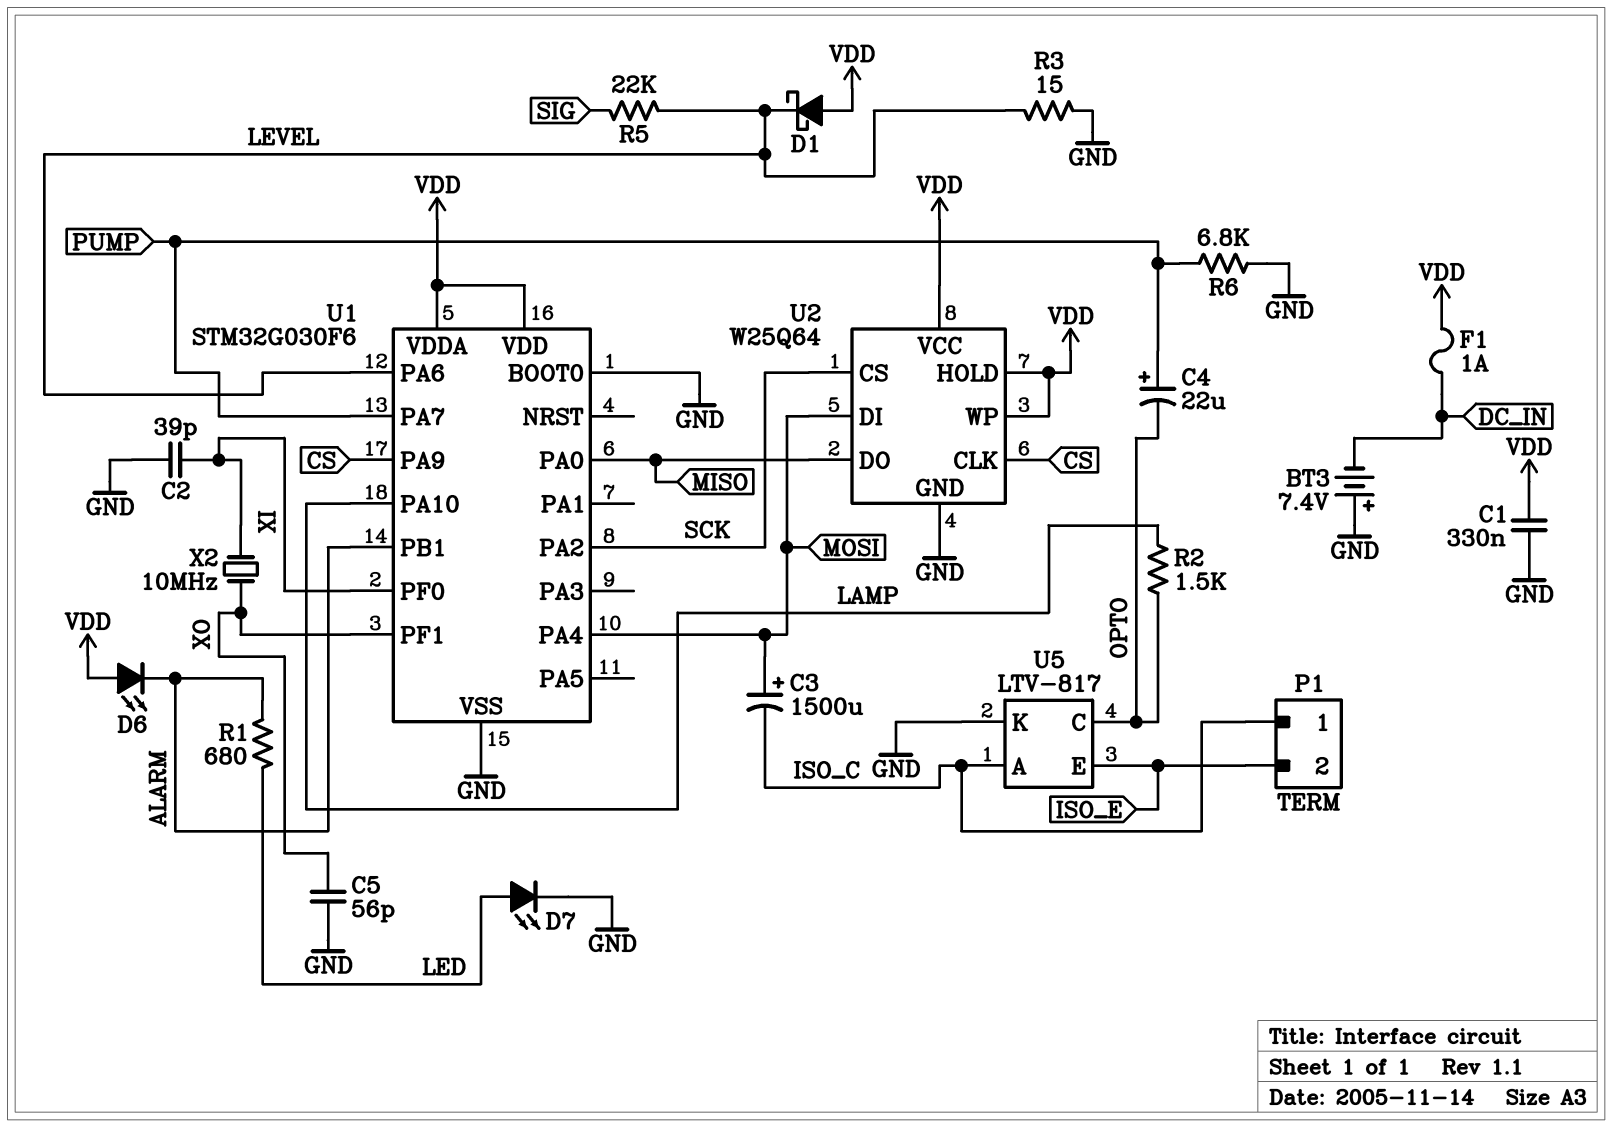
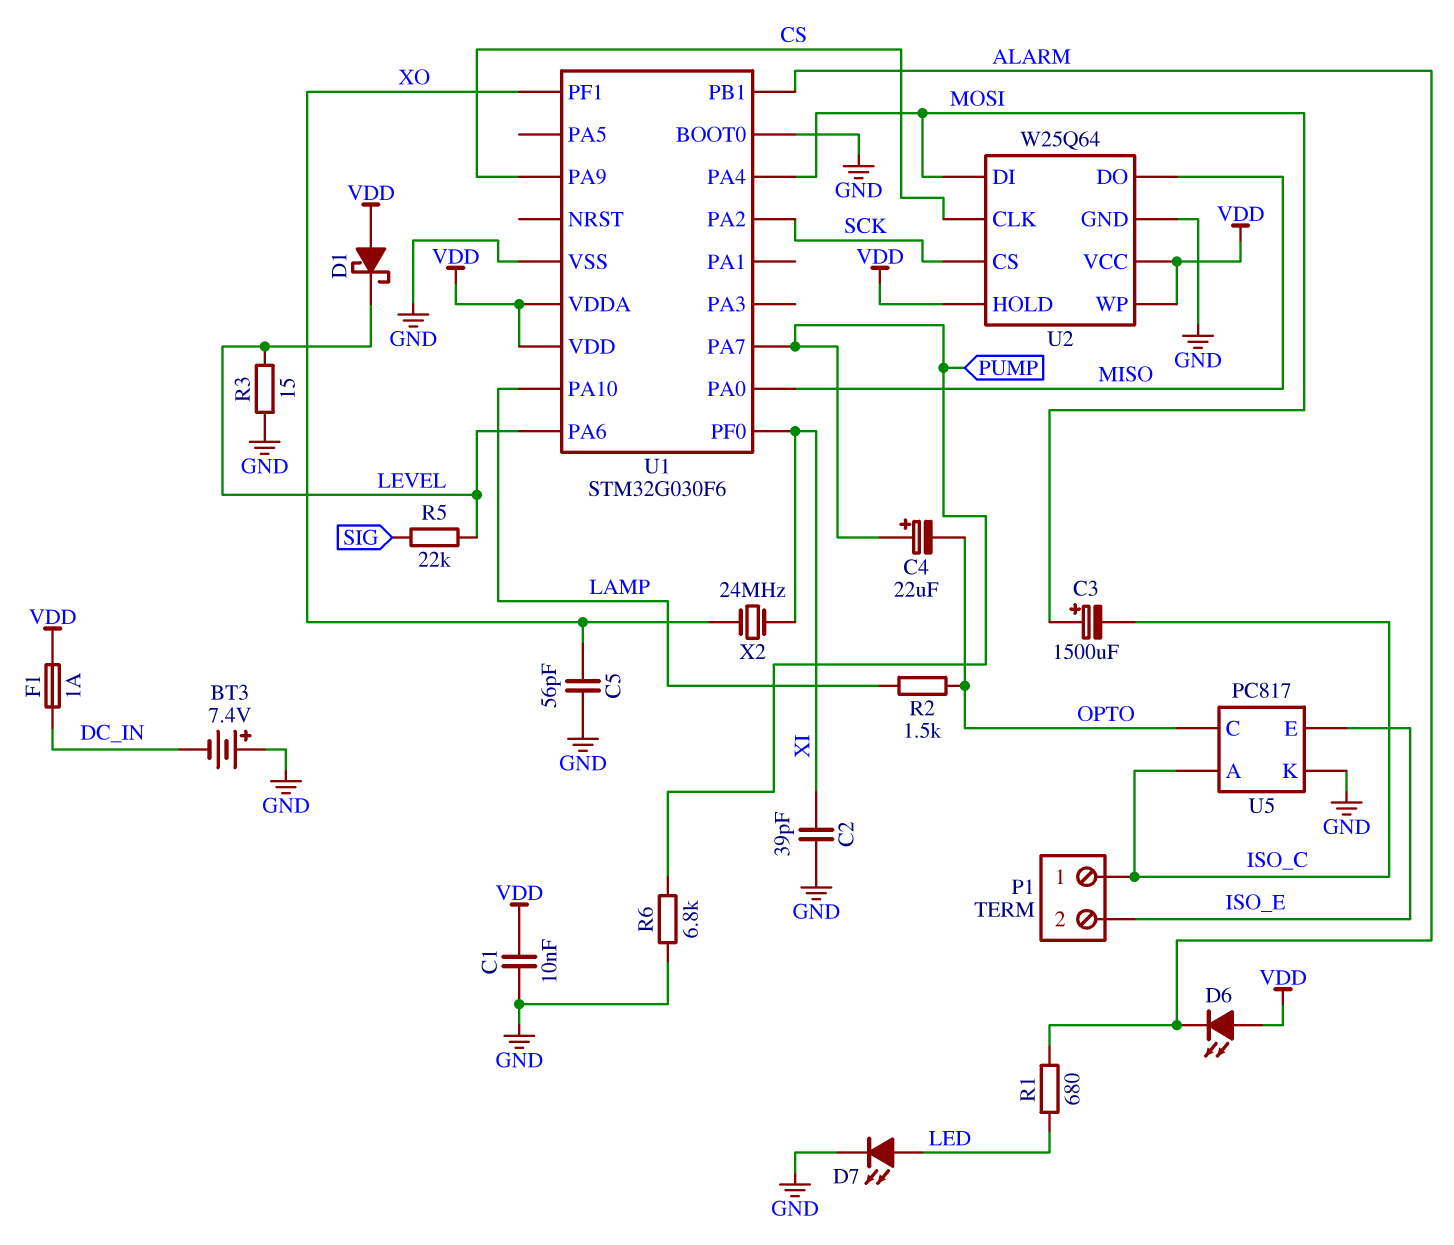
C1: 330nF (GND, VDD) -> 10nF (GND, VDD)
U5: LTV-817 -> PC817
X2: 10MHz (XI, XO) -> 24MHz (XI, XO)

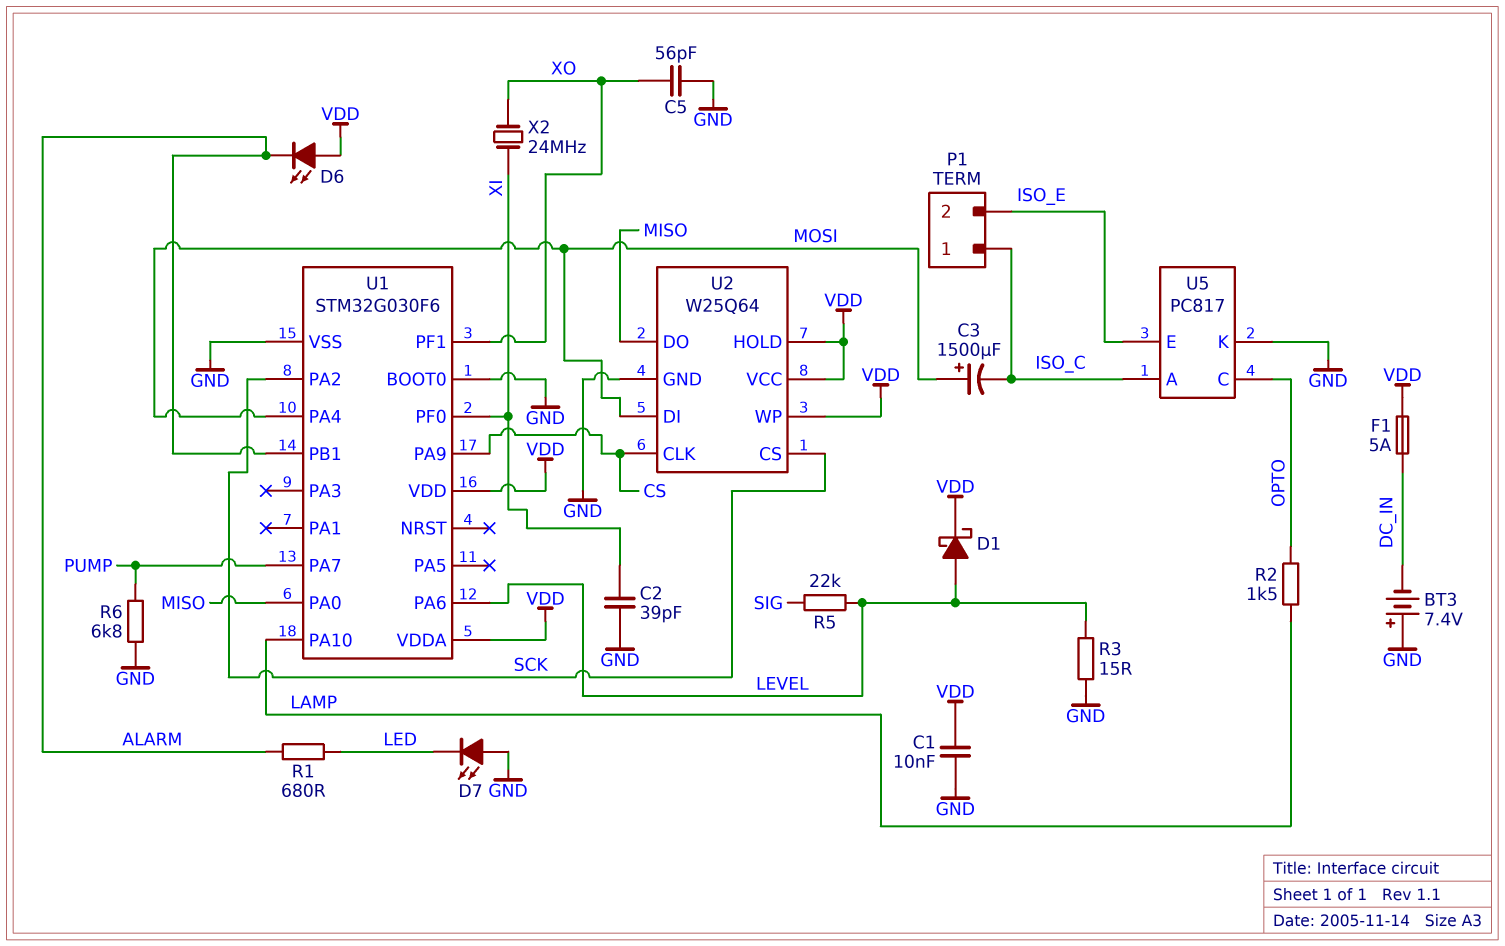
C4: 22uF (plus PUMP, minus OPTO) -> none
D1: schottky (A VDD, K LEVEL) -> schottky (A LEVEL, K VDD)
D7: LED (A LED, K GND) -> LED (A GND, K LED)
F1: 1A (DC_IN, VDD) -> 5A (DC_IN, VDD)

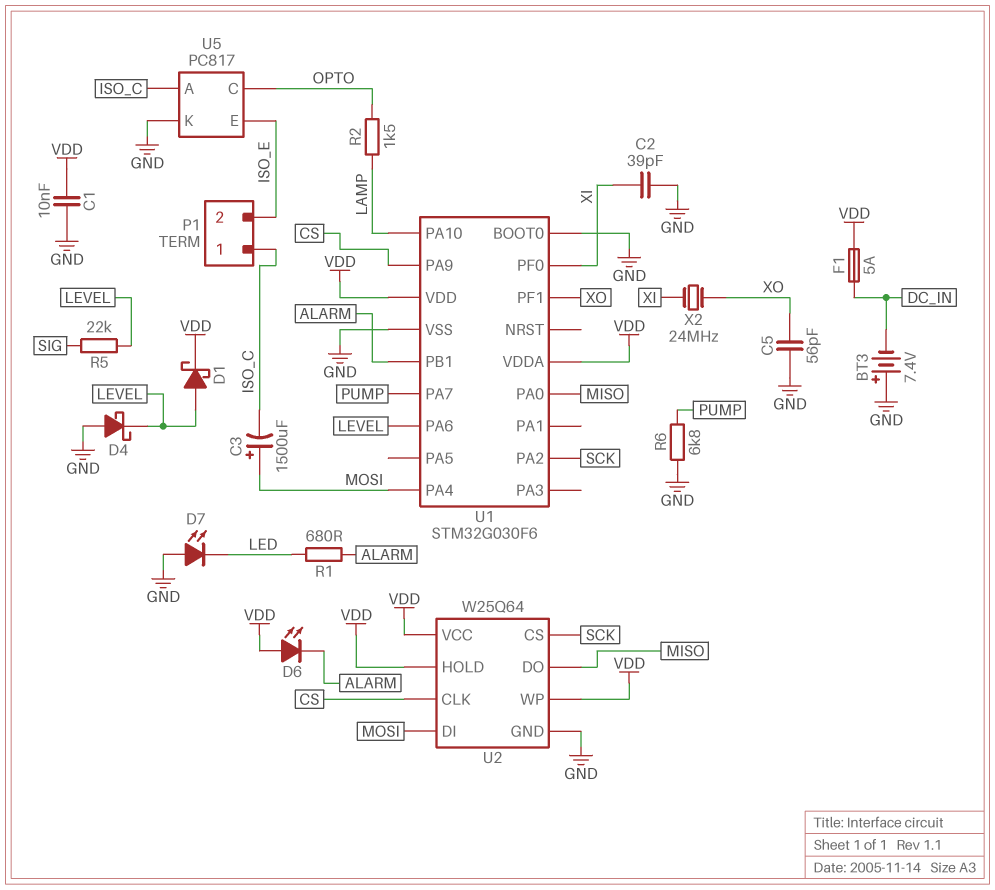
D4: none -> schottky (A GND, K LEVEL)
R3: 15 (GND, LEVEL) -> none

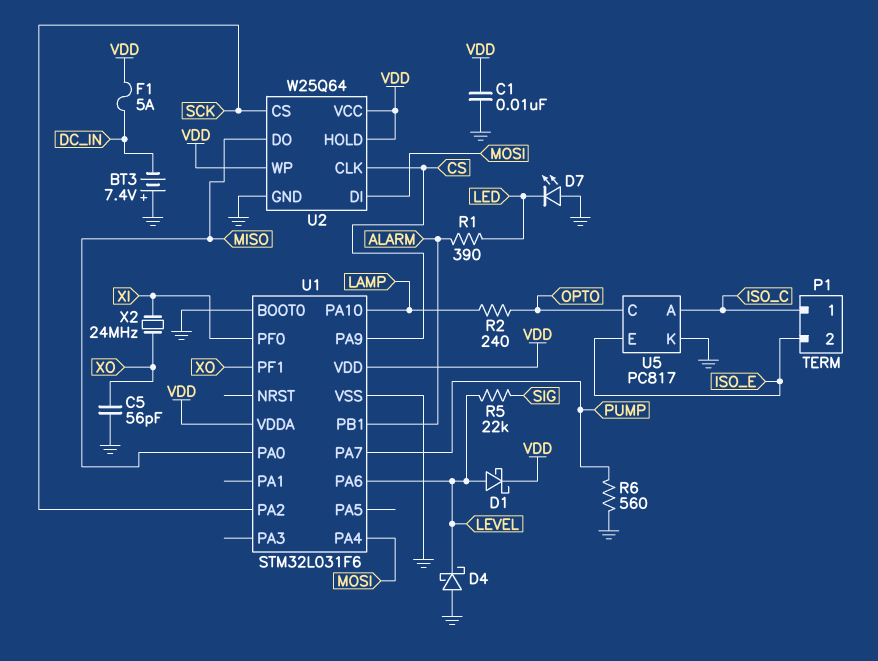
C2: 39pF (GND, XI) -> none
C3: 1500uF (plus MOSI, minus ISO_C) -> none
D6: LED (A VDD, K ALARM) -> none
R1: 680 (ALARM, LED) -> 390 (ALARM, LED)
R2: 1.5k (LAMP, OPTO) -> 240 (LAMP, OPTO)
R6: 6.8k (GND, PUMP) -> 560 (GND, PUMP)
U1: STM32G030F6 -> STM32L031F6

